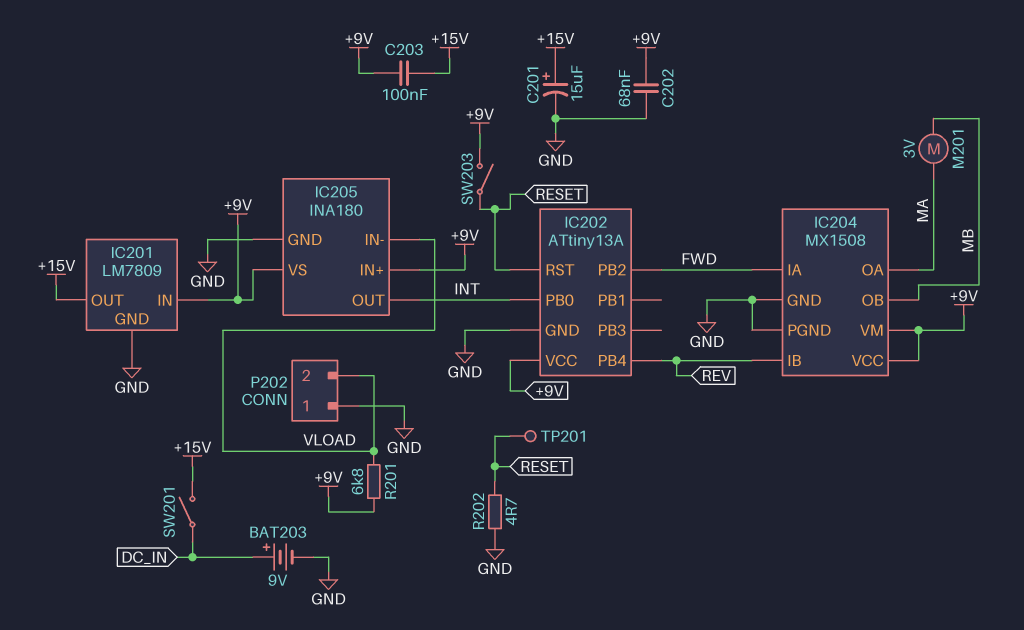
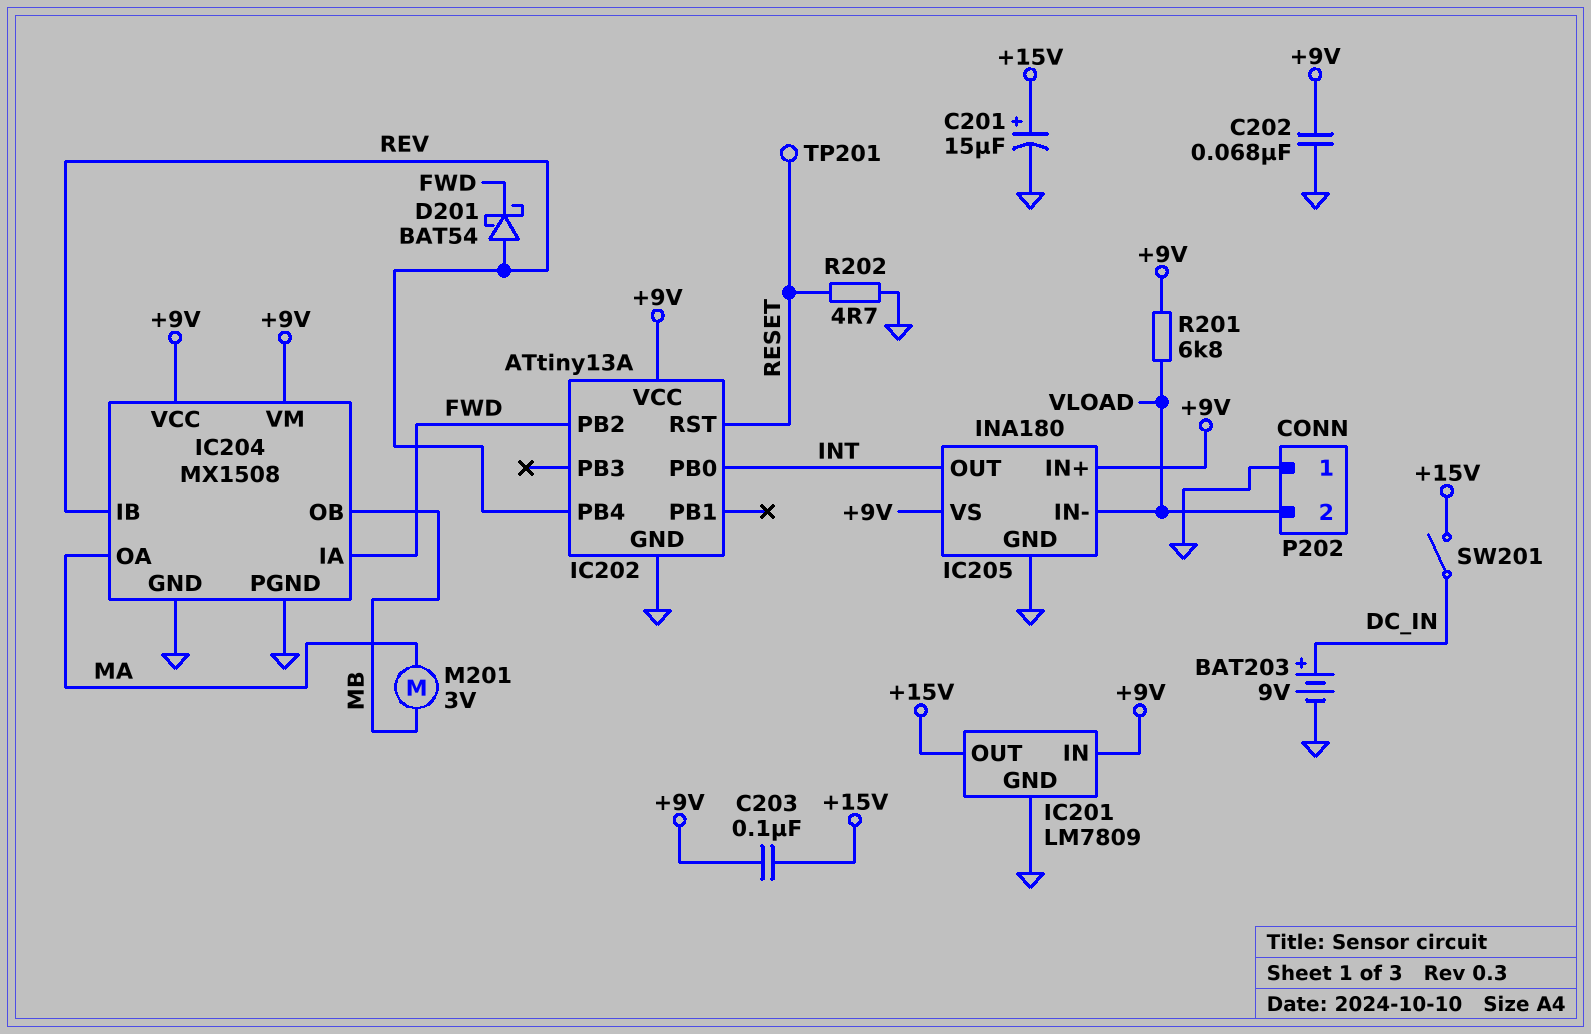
D201: none -> schottky BAT54 (A REV, K FWD)
SW203: switch (+9V, RESET) -> none

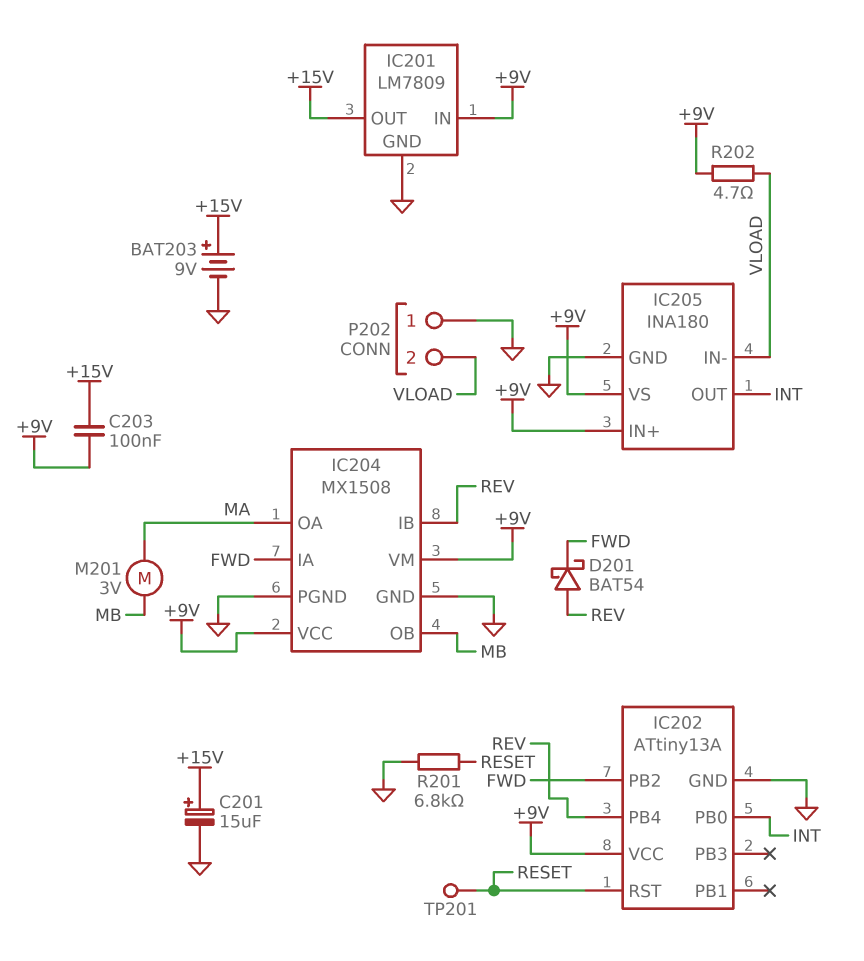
BAT203: 9V (plus DC_IN, minus GND) -> 9V (plus +15V, minus GND)
C202: 68nF (+9V, GND) -> none
R201: 6.8k (+9V, VLOAD) -> 6.8k (GND, RESET)
R202: 4.7 (GND, RESET) -> 4.7 (+9V, VLOAD)
SW201: switch (+15V, DC_IN) -> none

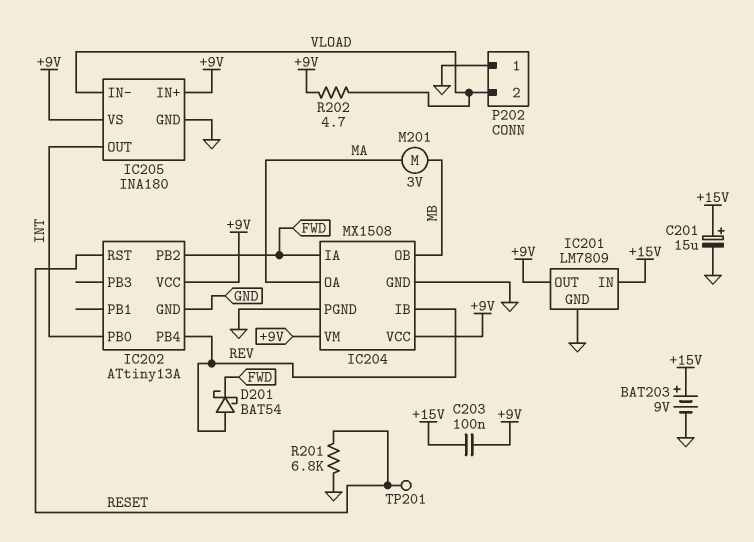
IC201 pin IN: +9V -> +15V
IC201 pin OUT: +15V -> +9V

